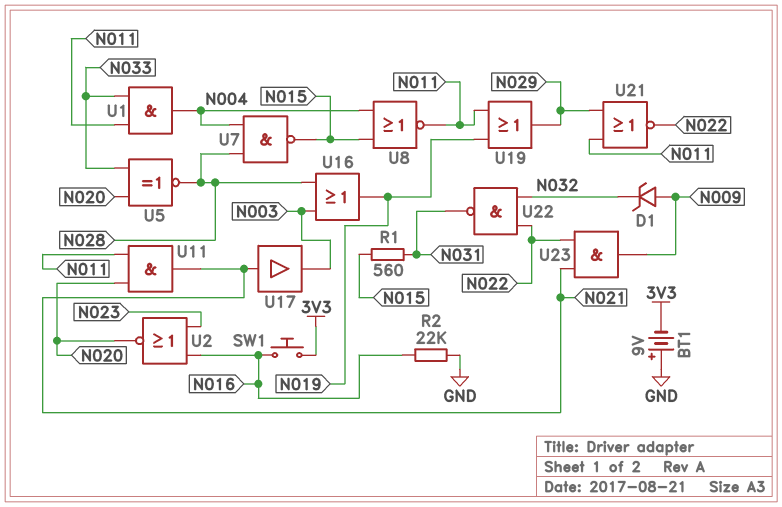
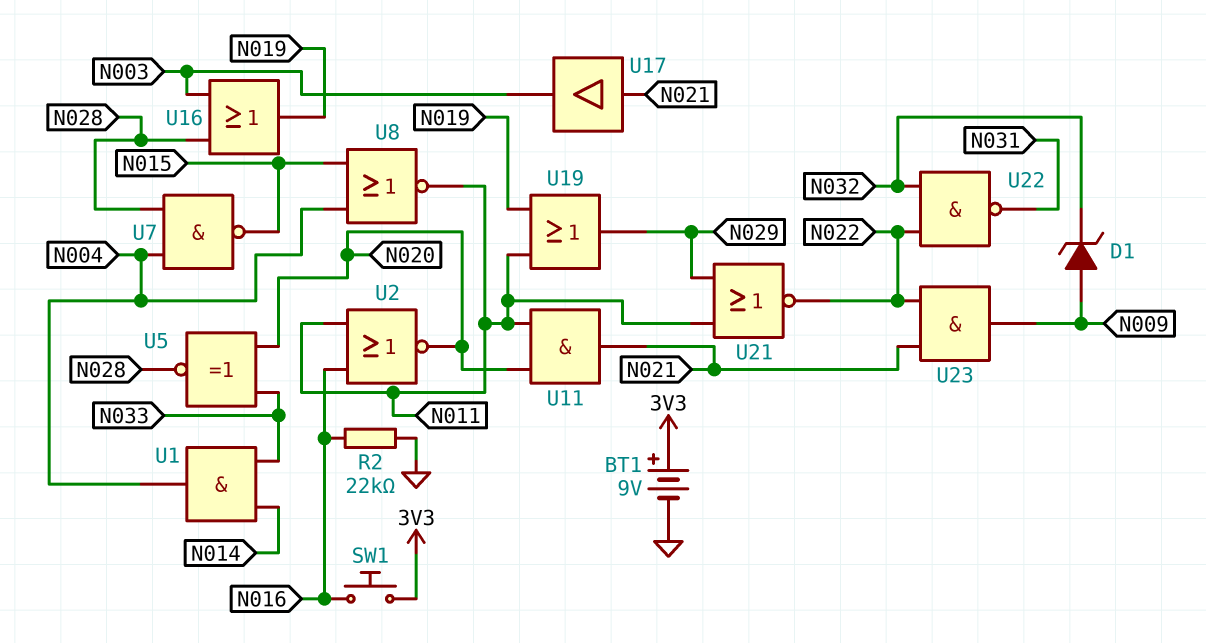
BT1: 9V (plus GND, minus 3V3) -> 9V (plus 3V3, minus GND)
R1: 560 (N015, N031) -> none
U1: AND (in N011, in N033, out N004) -> AND (in N014, in N033, out N004)
U2: NOR (in N016, in N023, out N020) -> NOR (in N011, in N016, out N020)

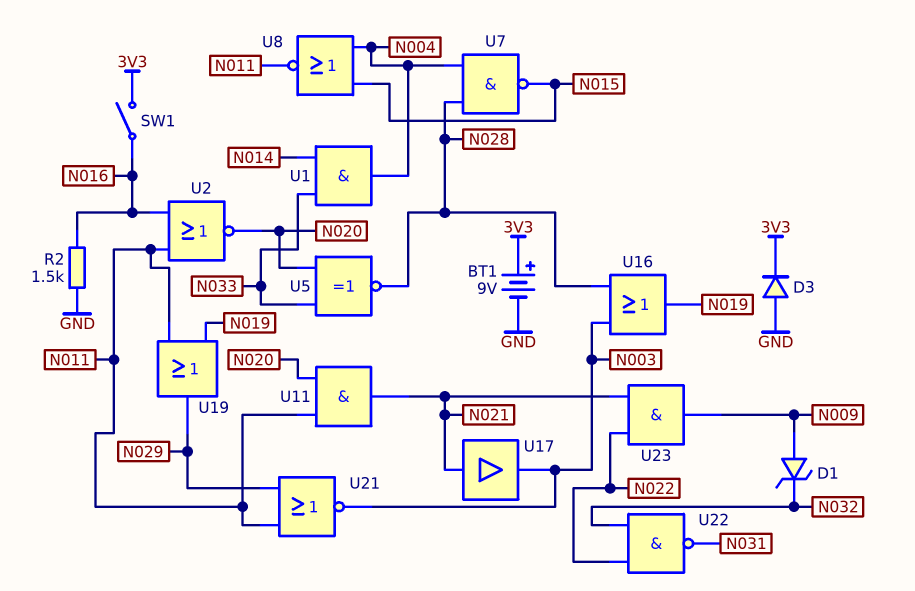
D3: none -> diode (A GND, K 3V3)
R2: 22k (GND, N016) -> 1.5k (GND, N016)
SW1: button (3V3, N016) -> switch (3V3, N016)
U21: NOR (in N011, in N029, out N022) -> NOR (in N011, in N029, out N003)

